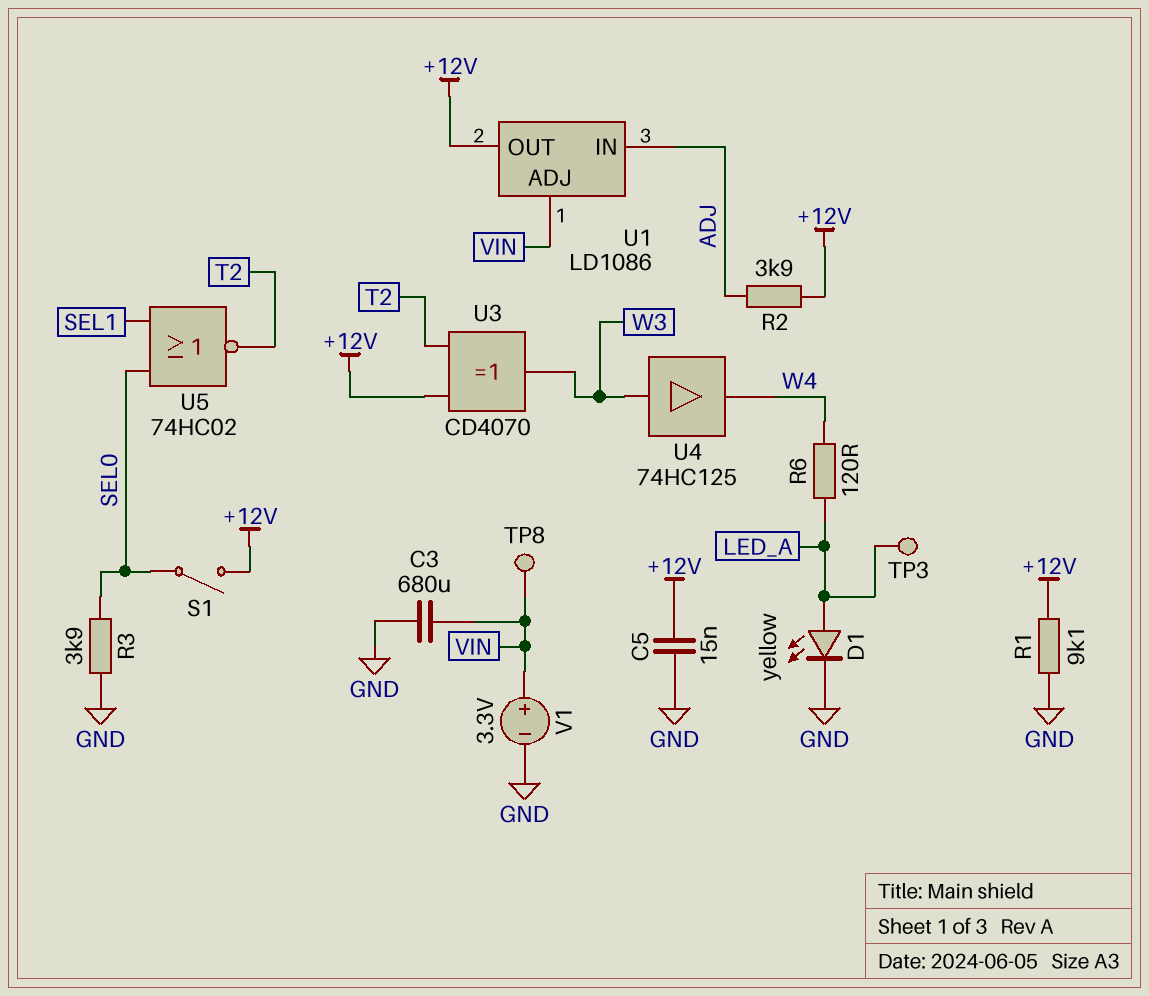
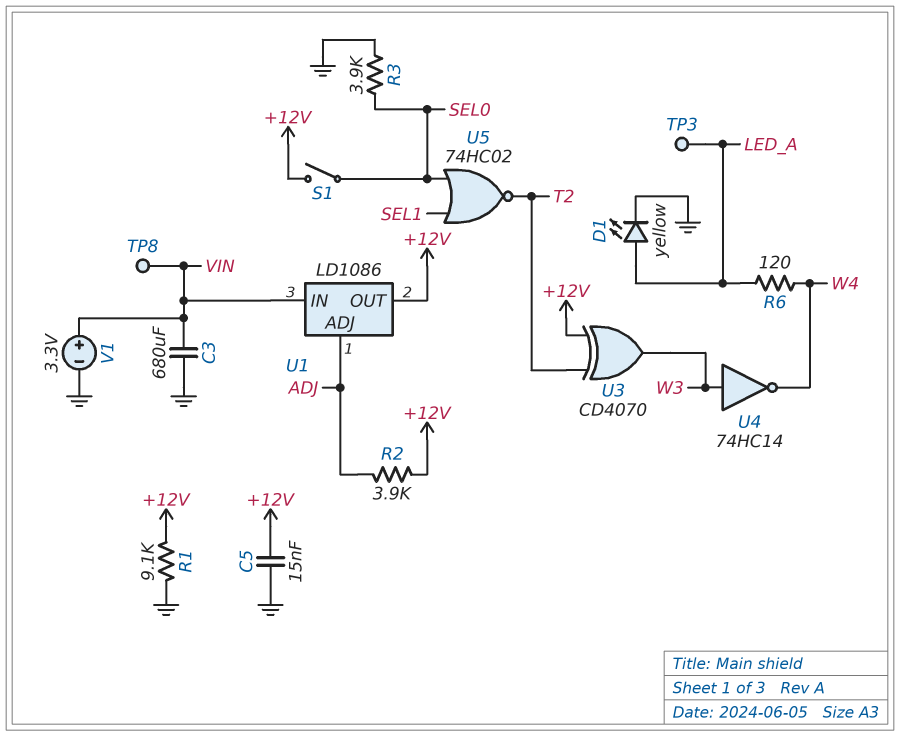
U1 pin ADJ: VIN -> ADJ
U1 pin IN: ADJ -> VIN
U4: buffer 74HC125 (in W3, out W4) -> NOT 74HC14 (in W3, out W4)

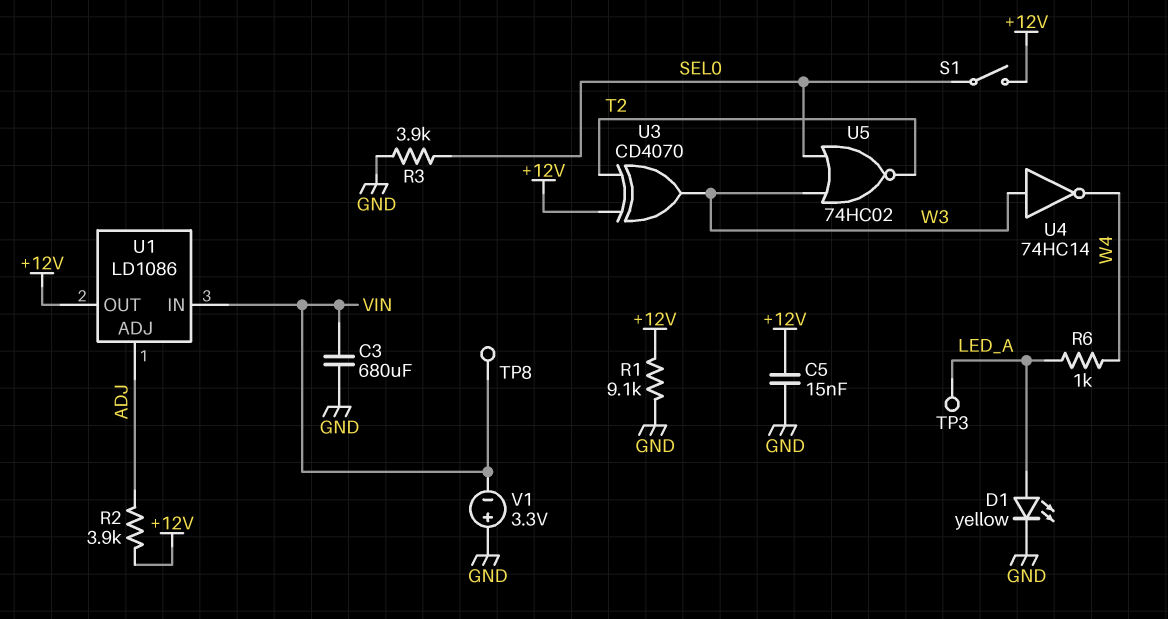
R6: 120 (LED_A, W4) -> 1k (LED_A, W4)
U5: NOR 74HC02 (in SEL0, in SEL1, out T2) -> NOR 74HC02 (in SEL0, in W3, out T2)
V1: 3.3V (plus VIN, minus GND) -> 3.3V (plus GND, minus VIN)

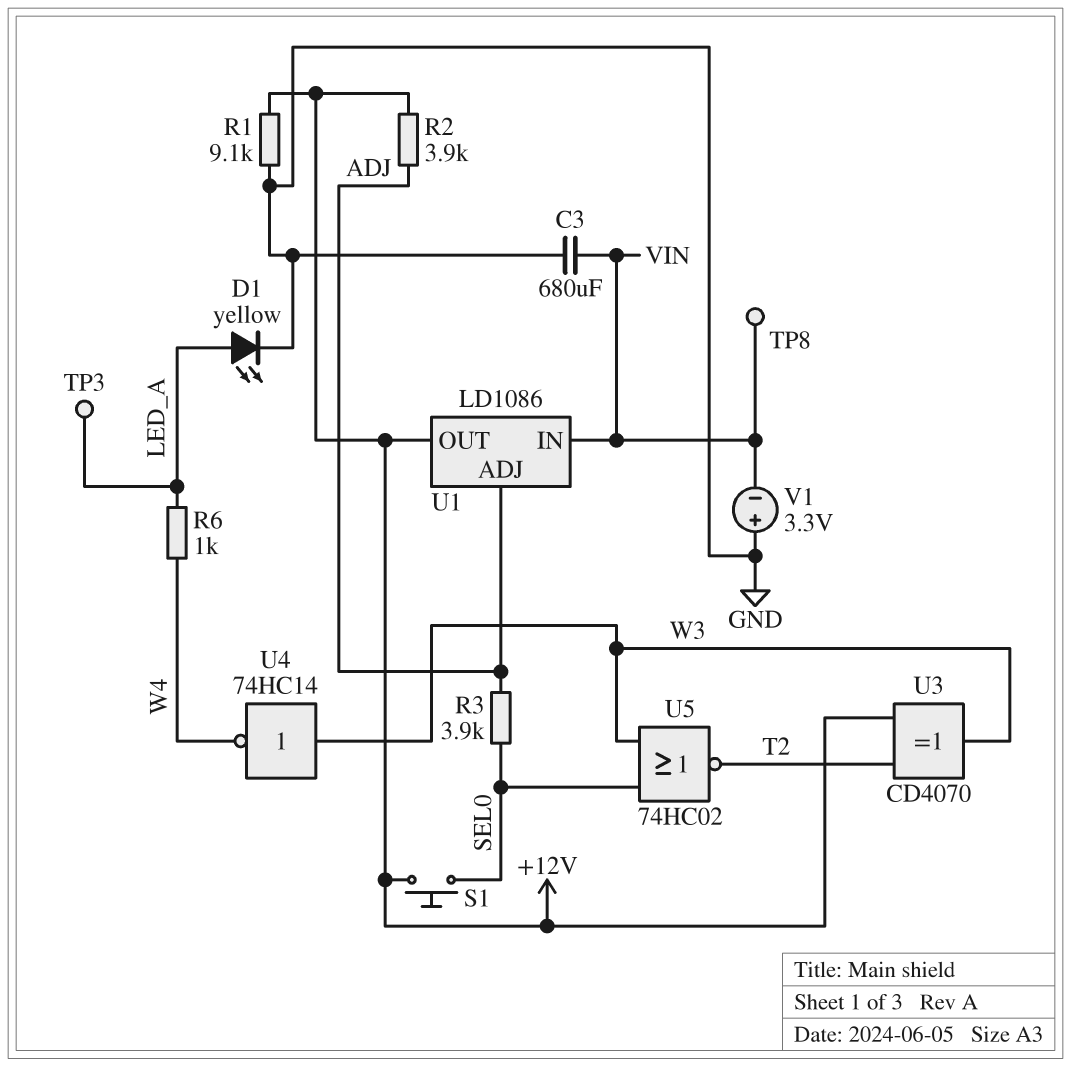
C5: 15nF (+12V, GND) -> none
R3: 3.9k (GND, SEL0) -> 3.9k (ADJ, SEL0)
S1: switch (+12V, SEL0) -> button (+12V, SEL0)

